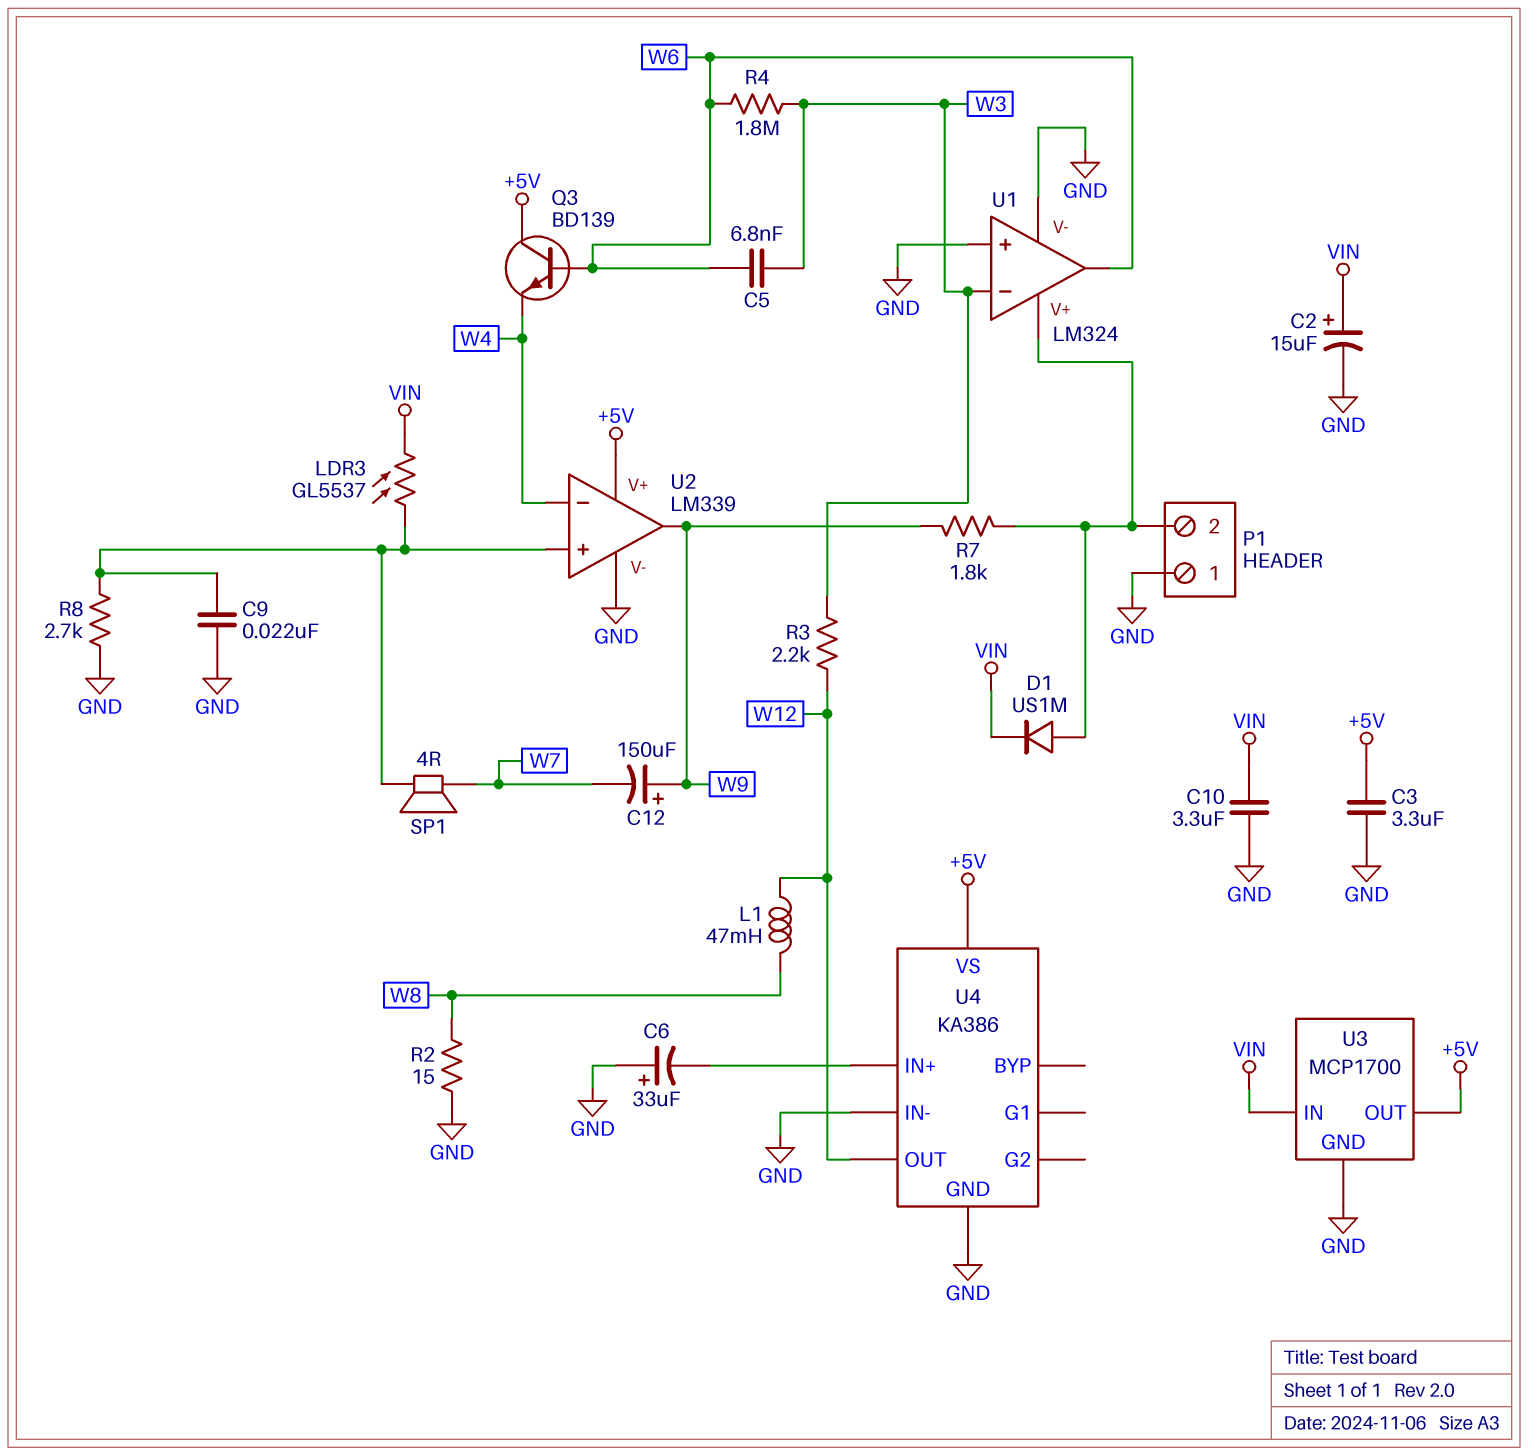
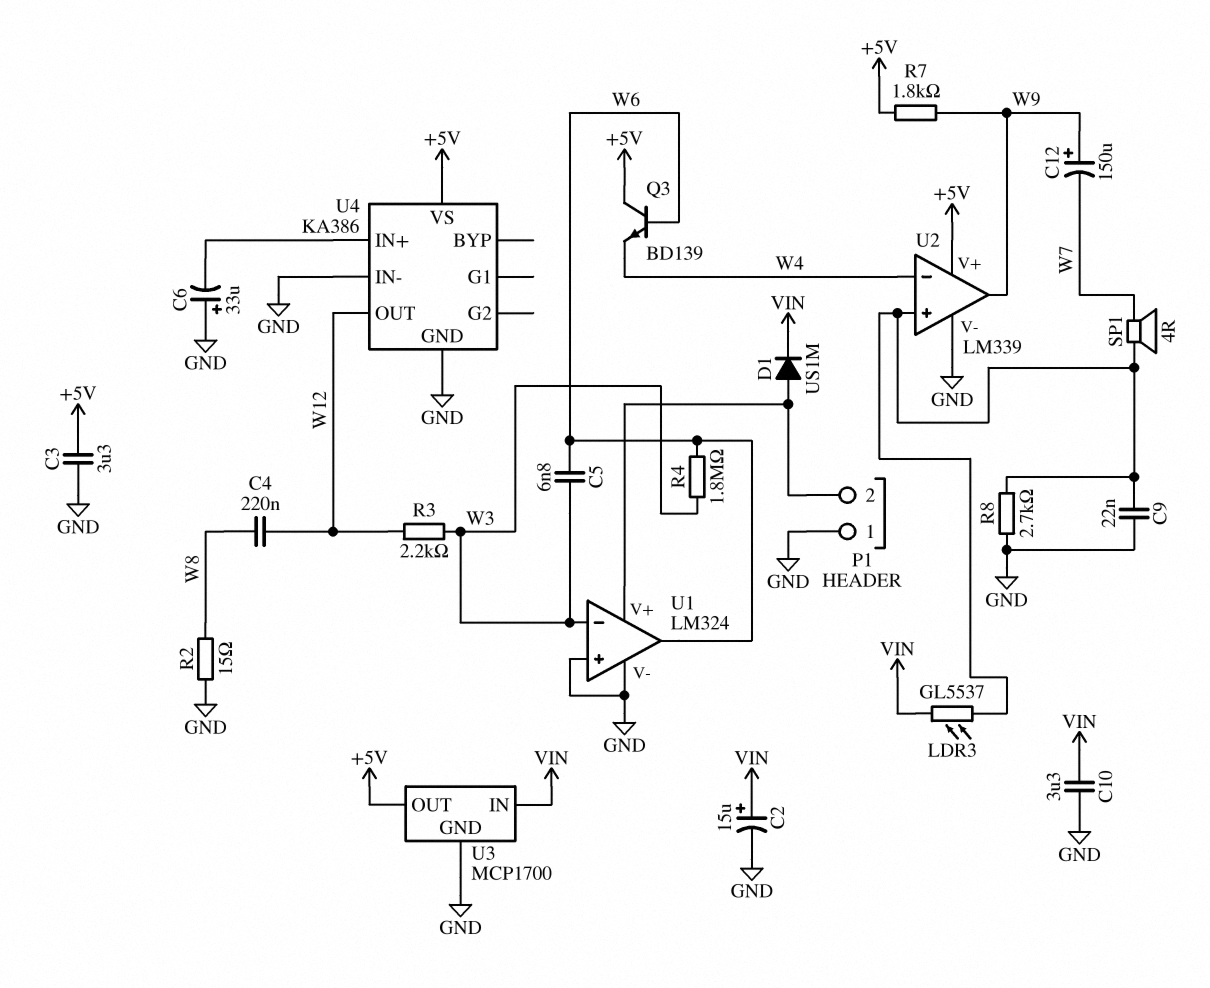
C4: none -> 220nF (W8, W12)
L1: 47mH (W8, W12) -> none
R7: 1.8k (P1/2, W9) -> 1.8k (+5V, W9)

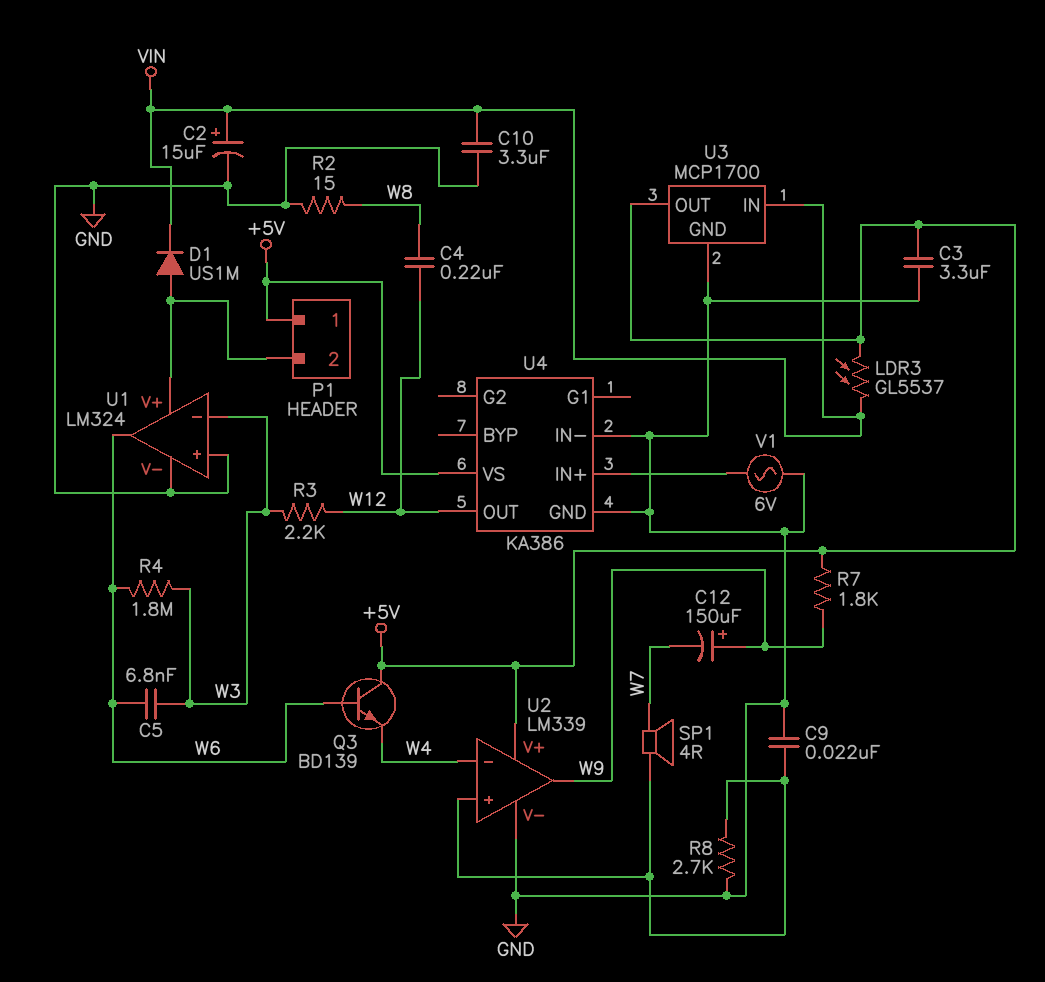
C6: 33uF (plus GND, minus U4/IN+) -> none
LDR3: GL5537 (U2/in+, VIN) -> GL5537 (+5V, VIN)
P1 pin 1: GND -> +5V
V1: none -> AC 6V (GND, U4/IN+)

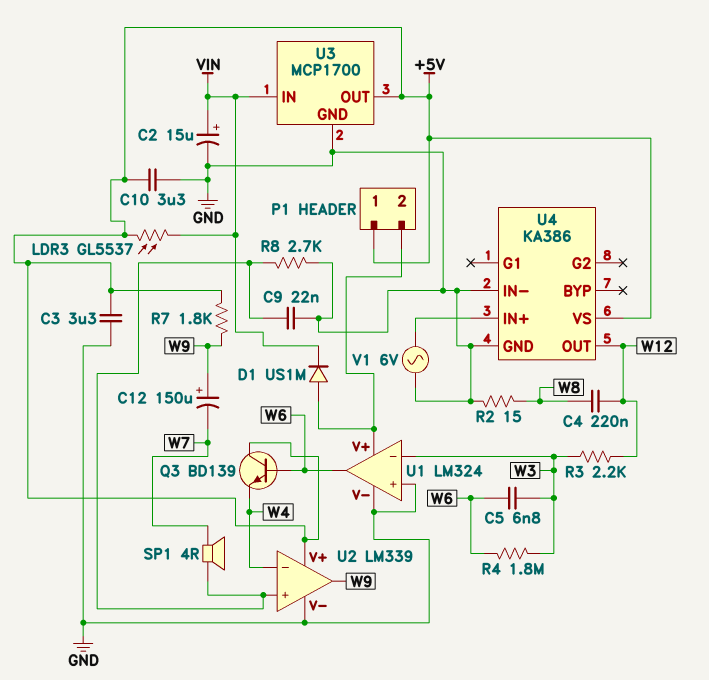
C10: 3.3uF (GND, VIN) -> 3.3uF (+5V, GND)

